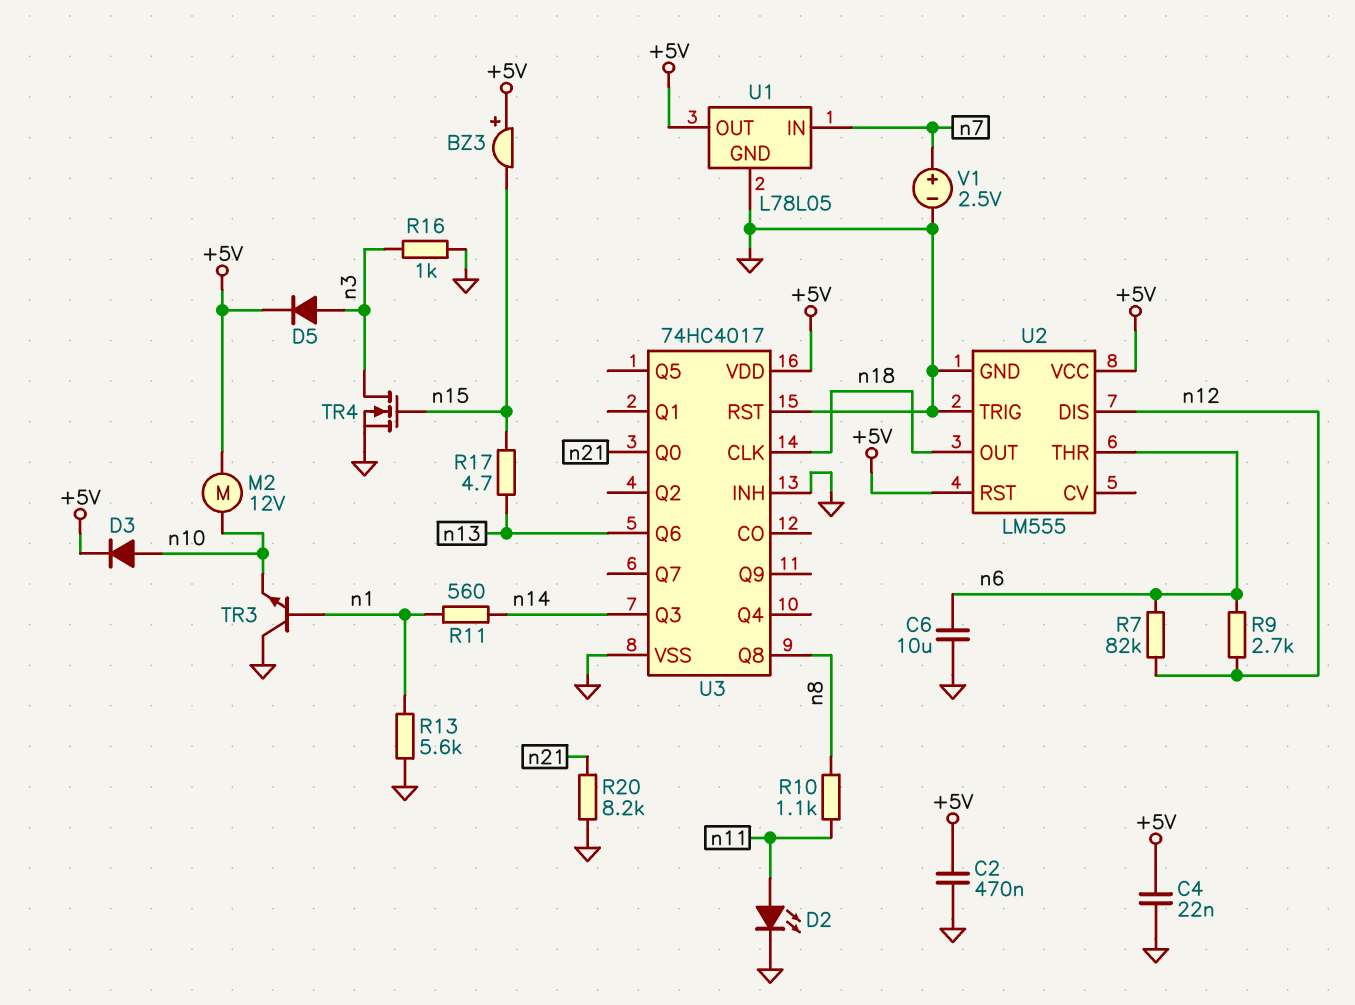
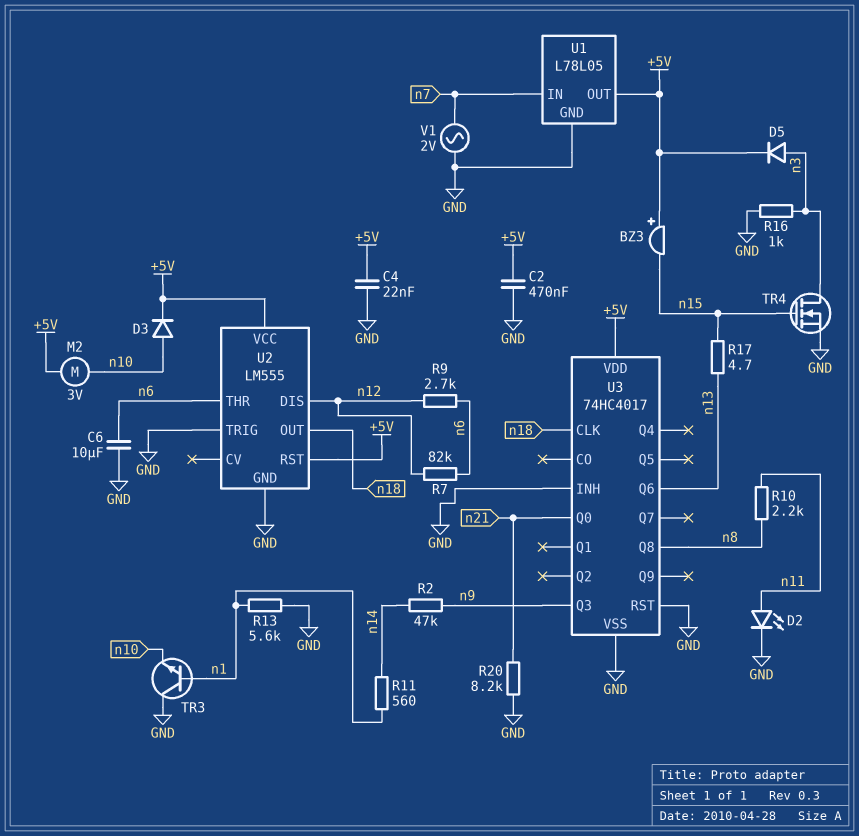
M2: motor 12V (+5V, n10) -> motor 3V (+5V, n10)
R2: none -> 47k (n9, n14)
R10: 1.1k (n8, n11) -> 2.2k (n8, n11)
U3 pin Q3: n14 -> n9
V1: 2.5V (plus n7, minus GND) -> AC 2V (GND, n7)

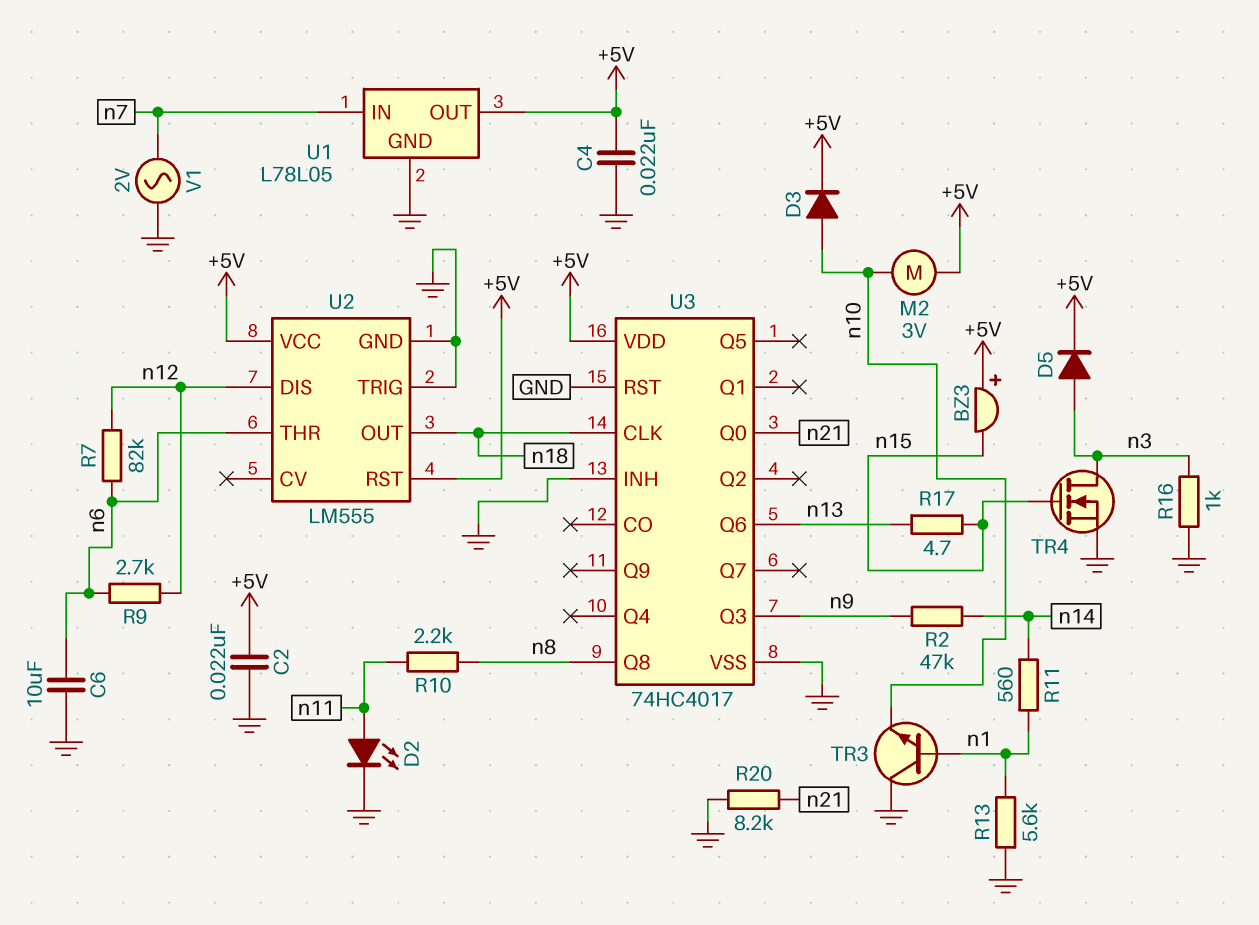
C2: 470nF (+5V, GND) -> 22nF (+5V, GND)

